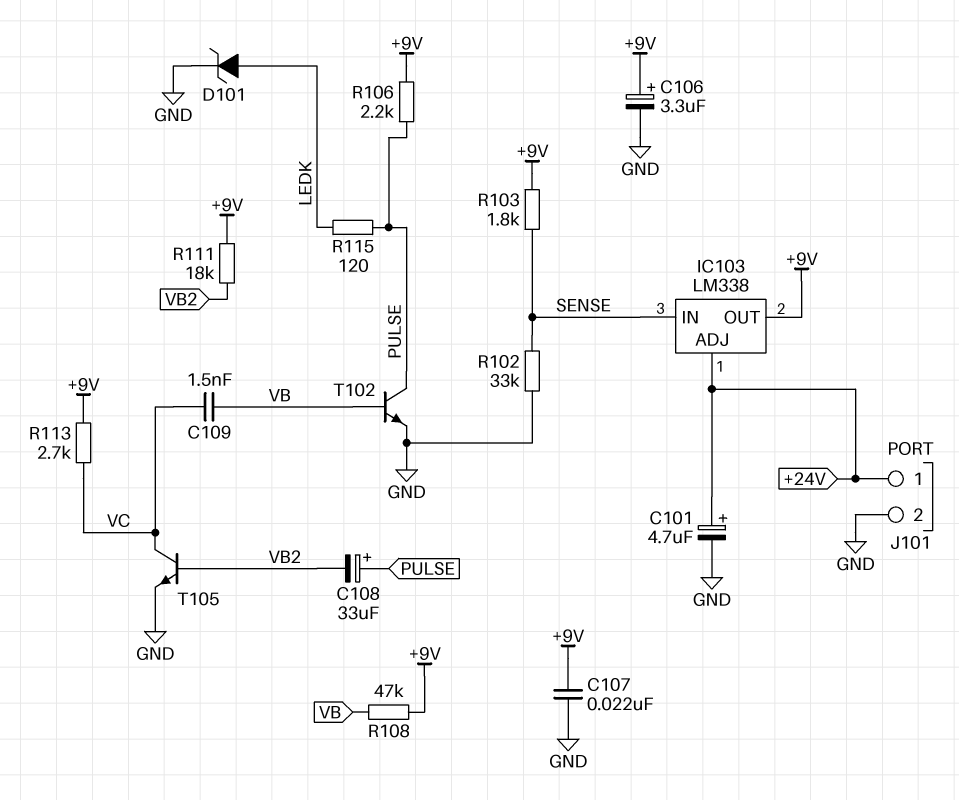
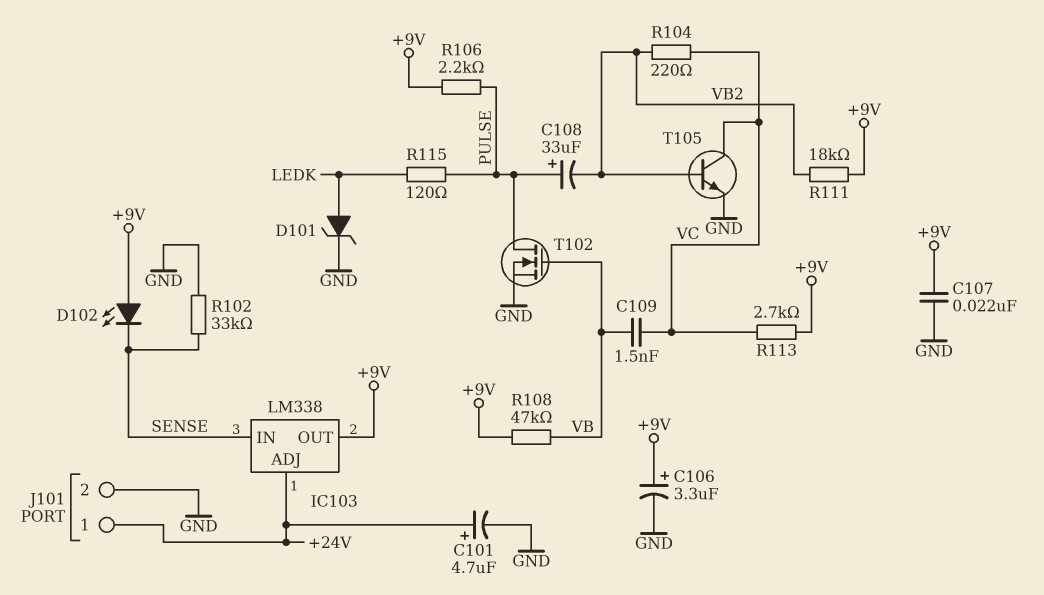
D102: none -> LED (A +9V, K SENSE)
R103: 1.8k (+9V, SENSE) -> none
R104: none -> 220 (VB2, VC)
T102: NPN (B VB, C PULSE, E GND) -> NMOS (G VB, D PULSE, S GND)

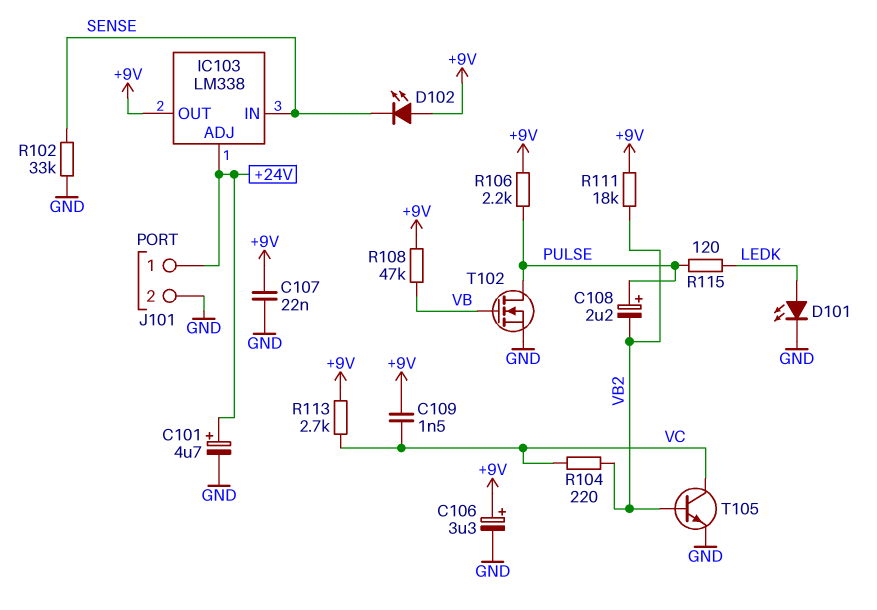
C108: 33uF (plus PULSE, minus VB2) -> 2.2uF (plus PULSE, minus VB2)
C109: 1.5nF (VB, VC) -> 1.5nF (+9V, VC)
D101: zener (A LEDK, K GND) -> LED (A LEDK, K GND)

